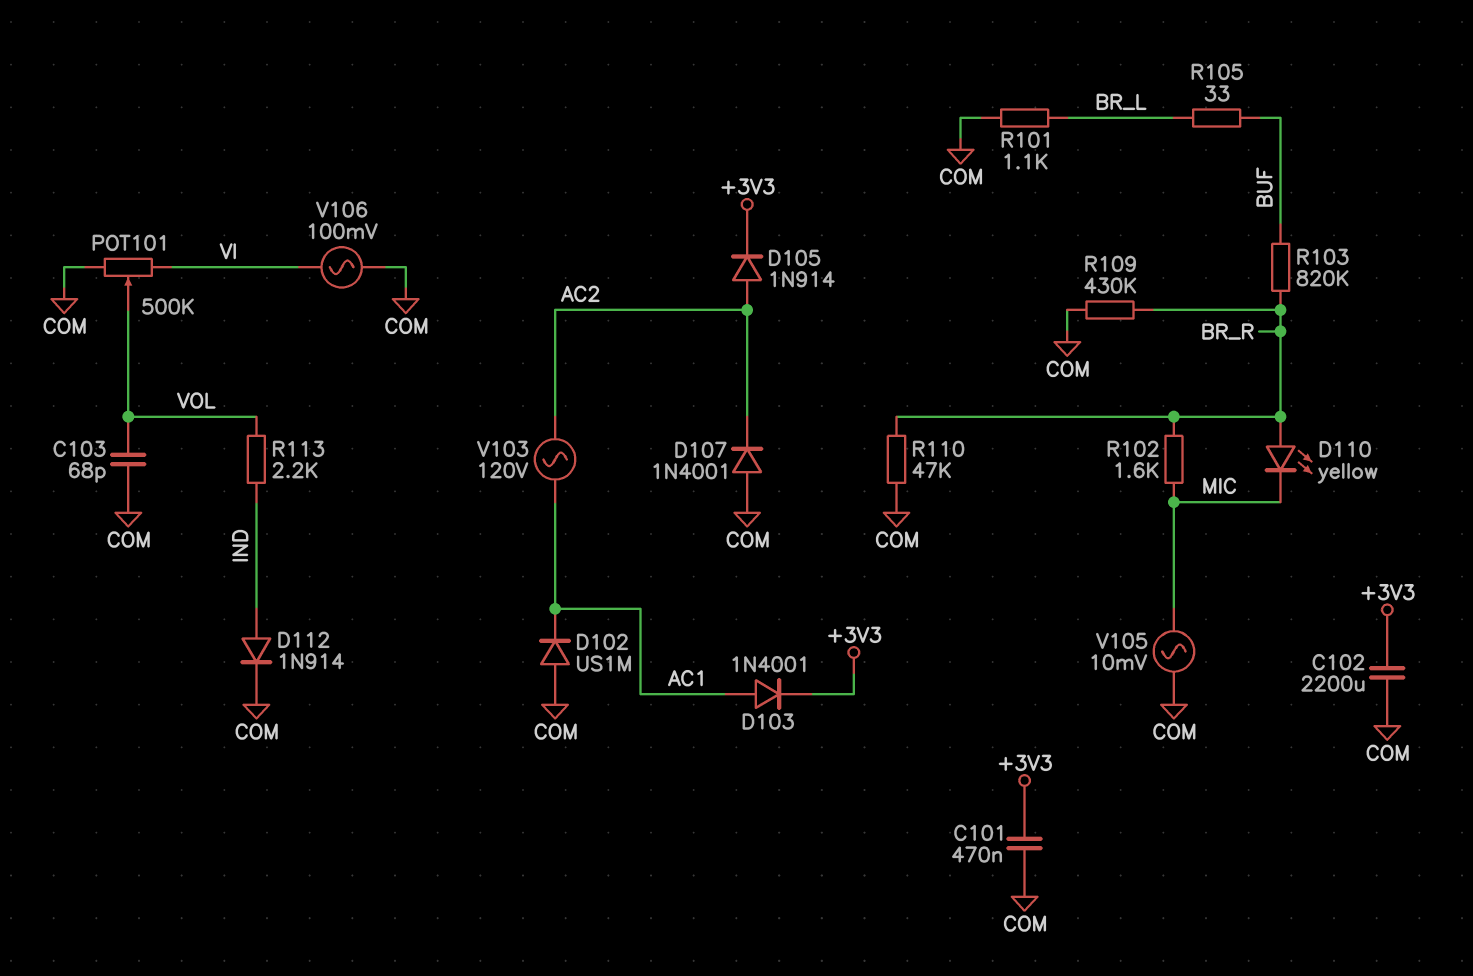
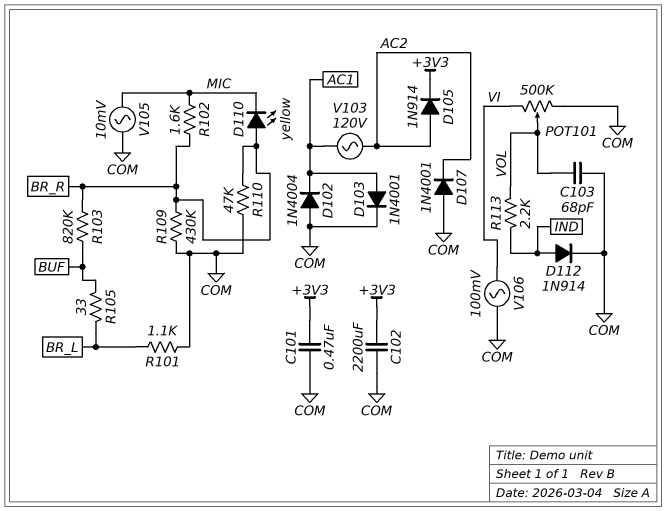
D102: diode US1M (A COM, K AC1) -> diode 1N4004 (A COM, K AC1)
D103: diode 1N4001 (A AC1, K +3V3) -> diode 1N4001 (A AC1, K COM)

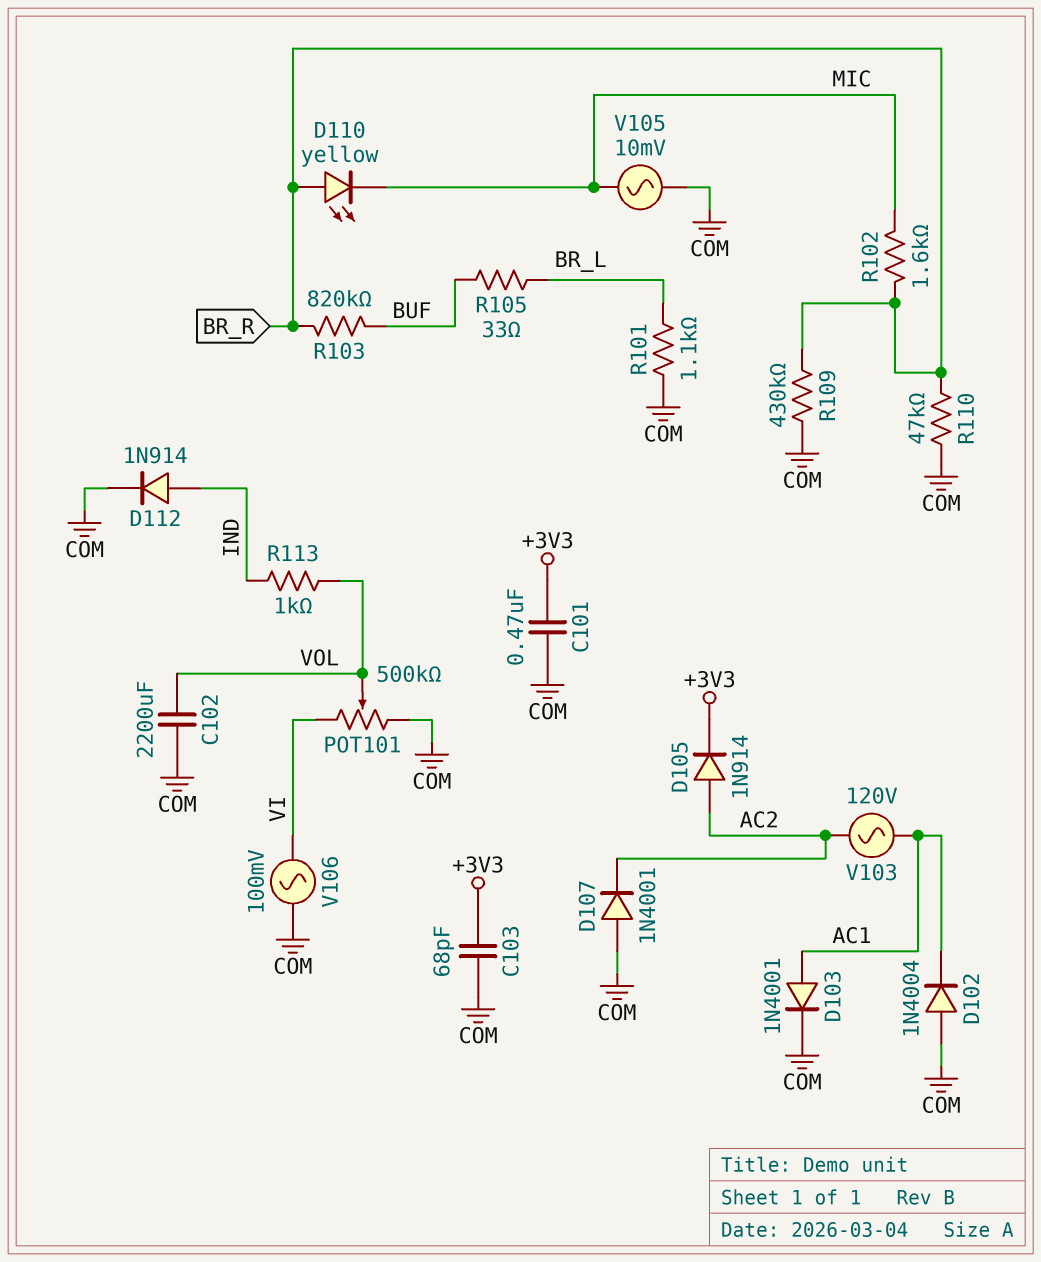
C102: 2200uF (+3V3, COM) -> 2200uF (COM, VOL)
C103: 68pF (COM, VOL) -> 68pF (+3V3, COM)
R113: 2.2k (IND, VOL) -> 1k (IND, VOL)

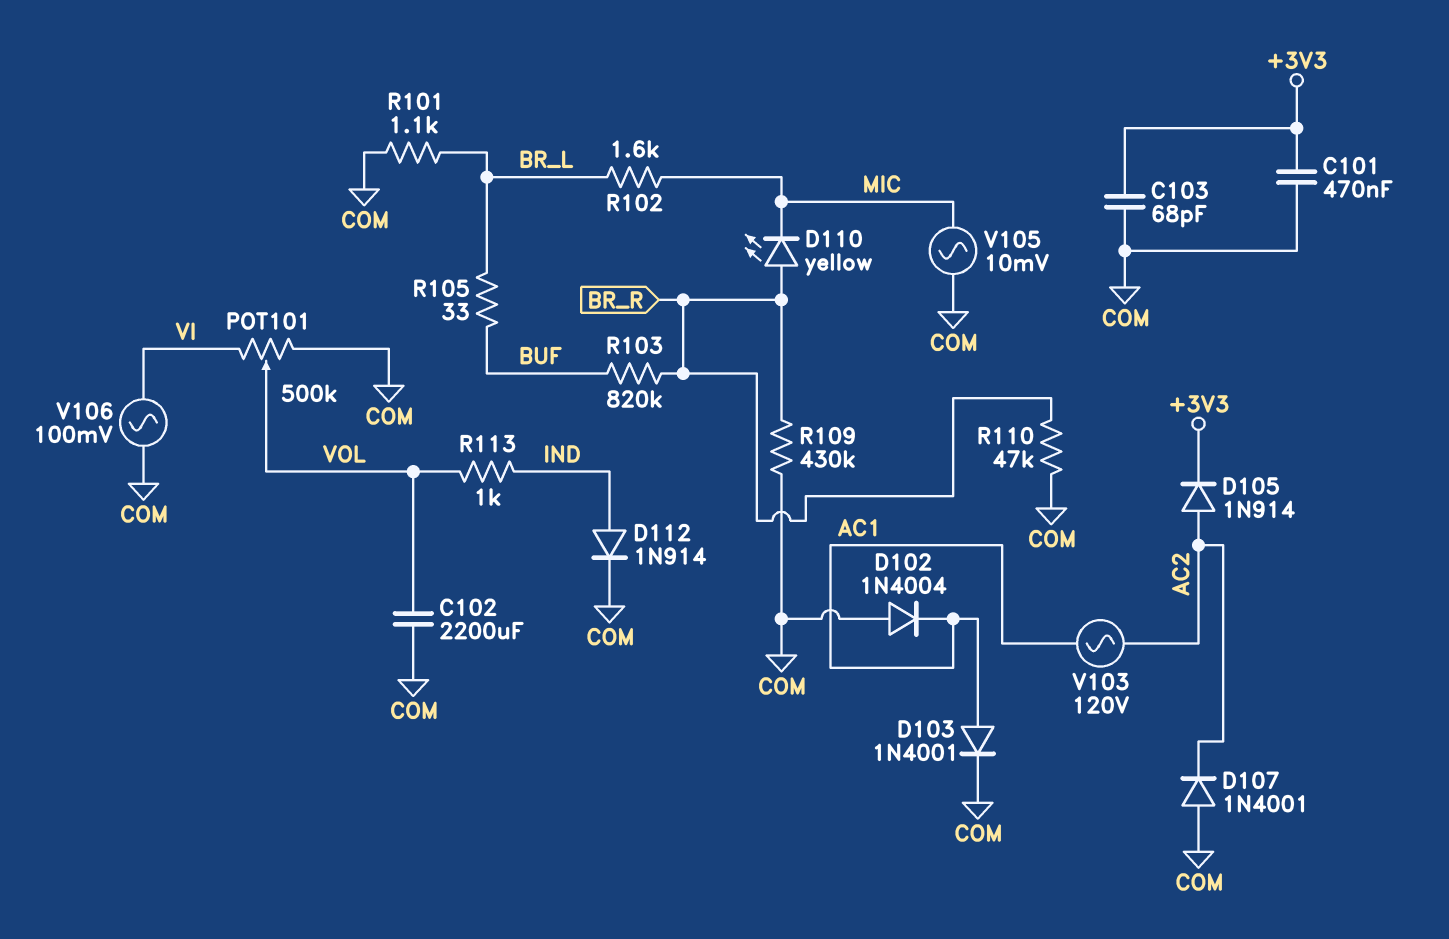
R102: 1.6k (BR_R, MIC) -> 1.6k (BR_L, MIC)

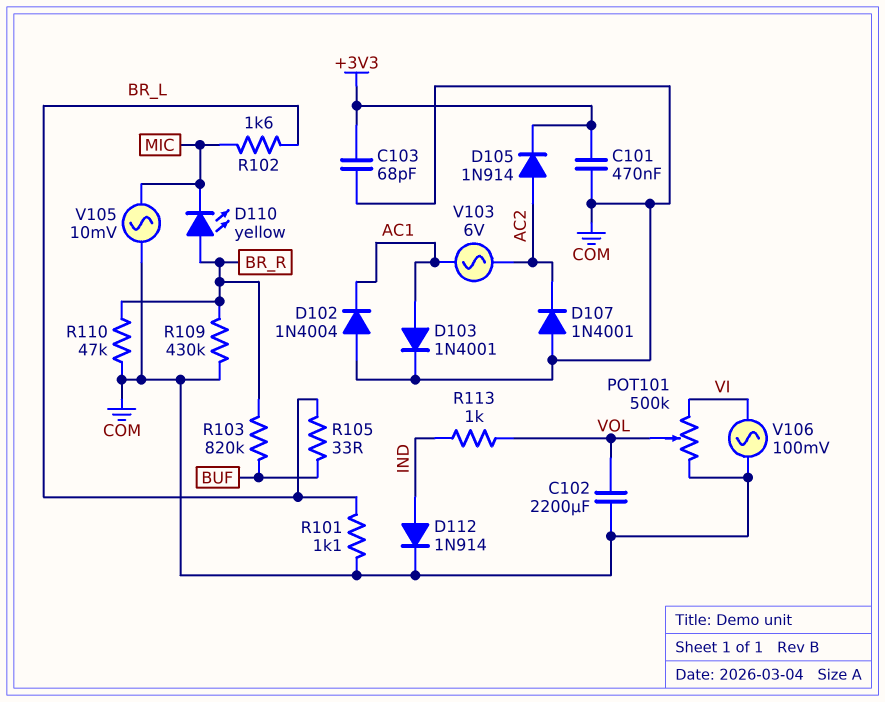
V103: AC 120V (AC1, AC2) -> AC 6V (AC1, AC2)

